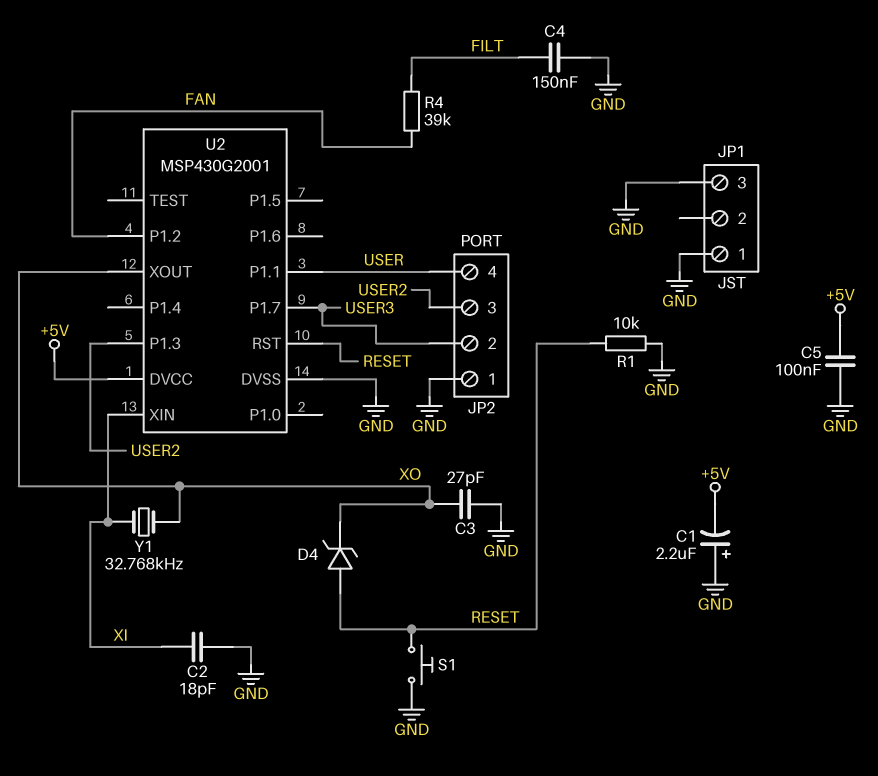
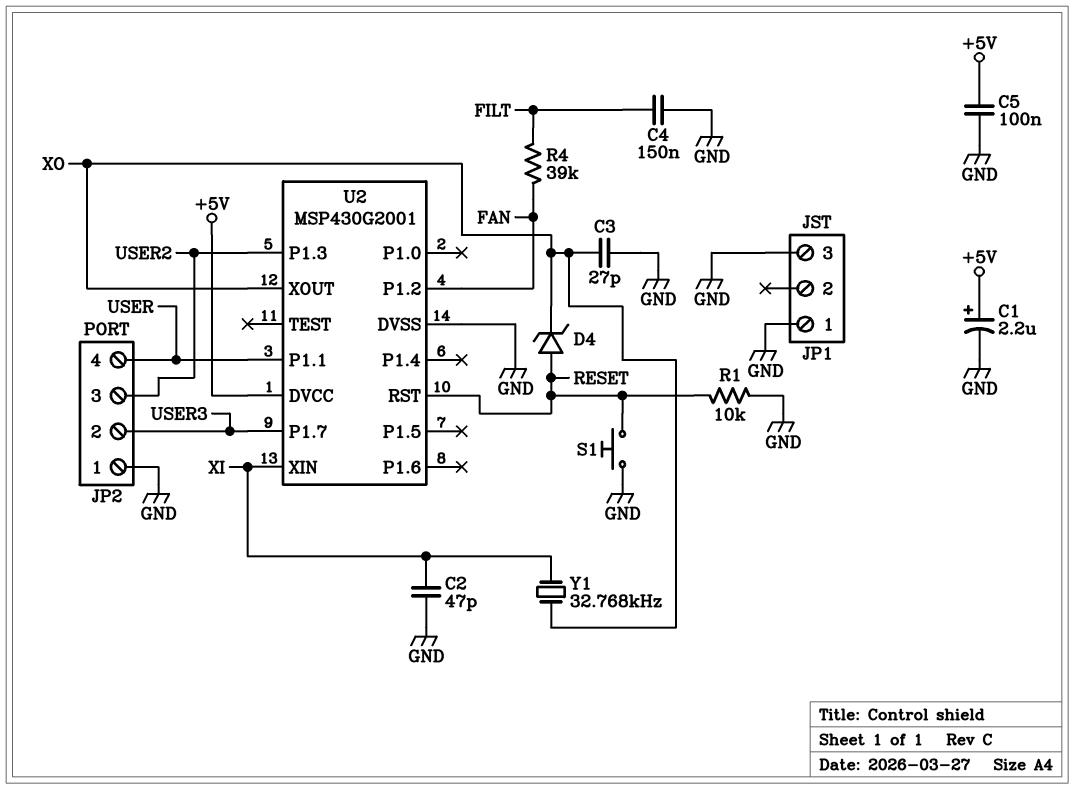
C1: 2.2uF (plus GND, minus +5V) -> 2.2uF (plus +5V, minus GND)
C2: 18pF (GND, XI) -> 47pF (GND, XI)

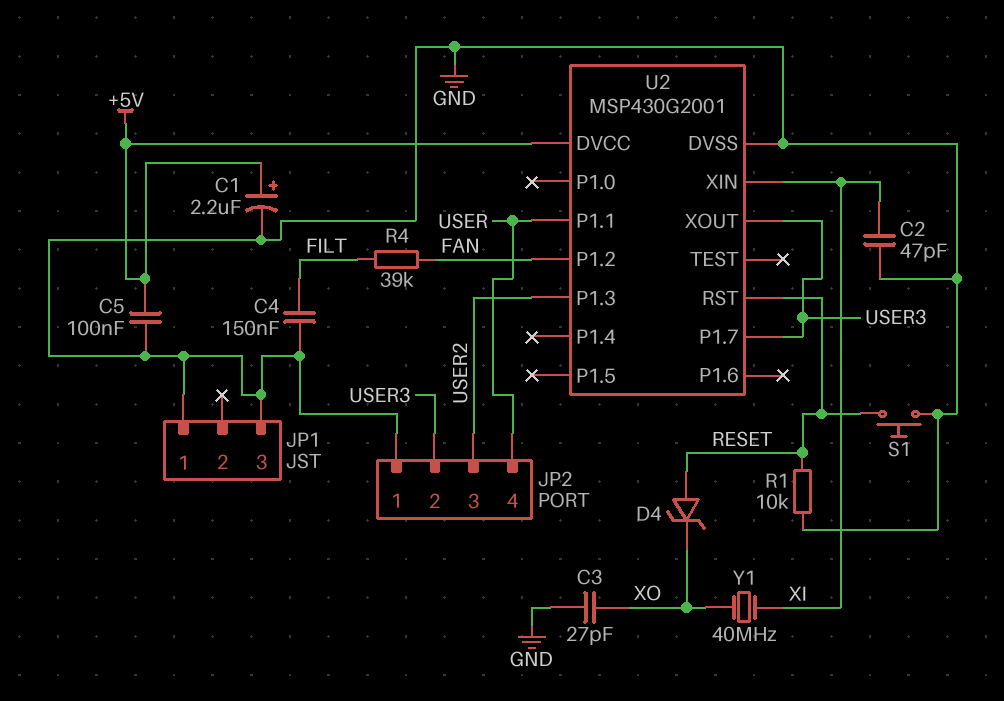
U2 pin XOUT: XO -> USER3
Y1: 32.768kHz (XI, XO) -> 40MHz (XI, XO)

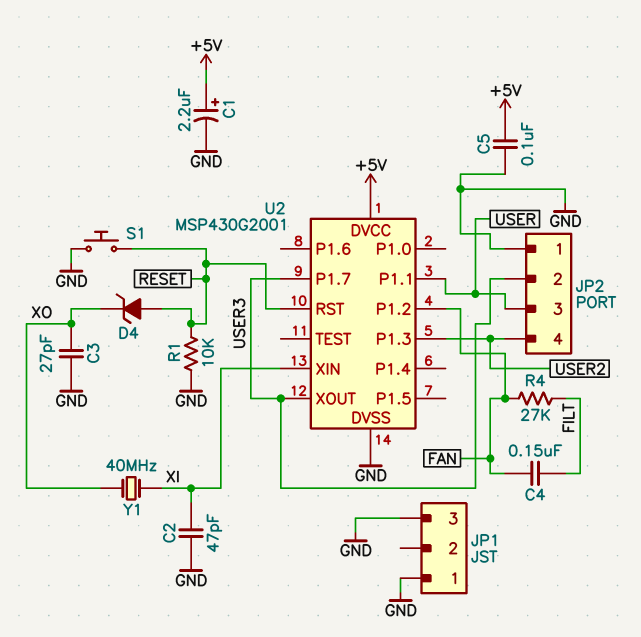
C4: 150nF (FILT, GND) -> 150nF (FAN, FILT)
JP2 pin 3: USER2 -> USER
JP2 pin 4: USER -> USER2
R4: 39k (FAN, FILT) -> 27k (FAN, FILT)

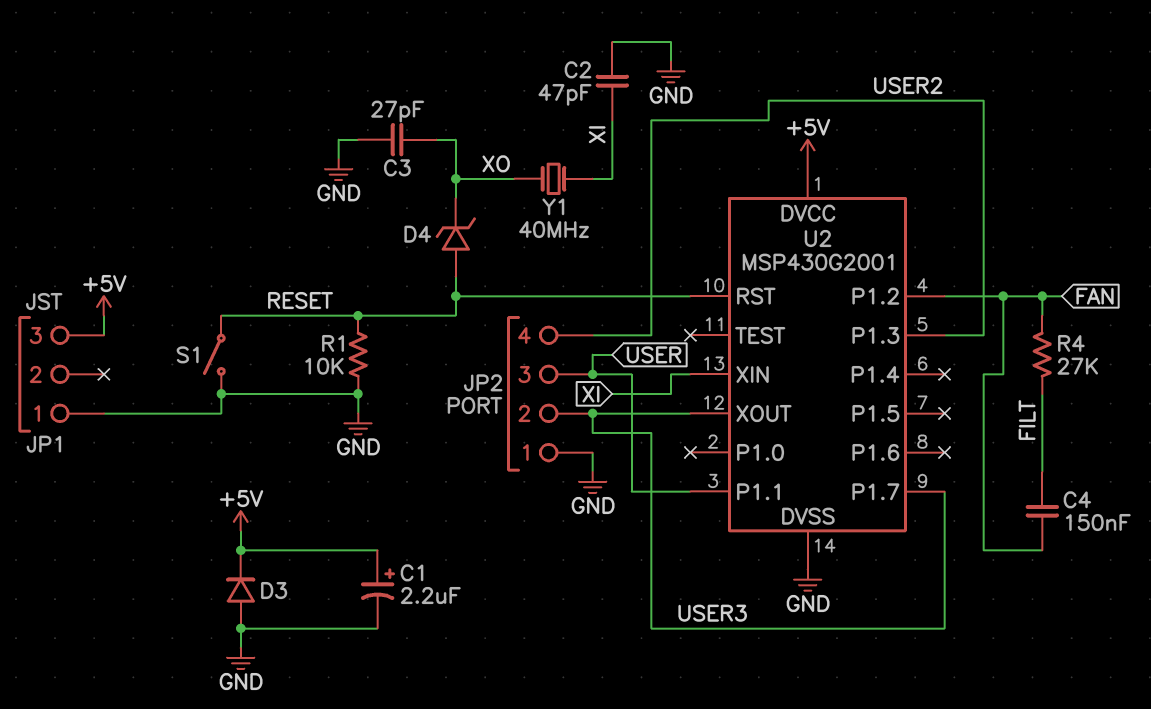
C5: 100nF (+5V, GND) -> none
D3: none -> diode (A GND, K +5V)
JP1 pin 3: GND -> +5V
S1: button (GND, RESET) -> switch (GND, RESET)

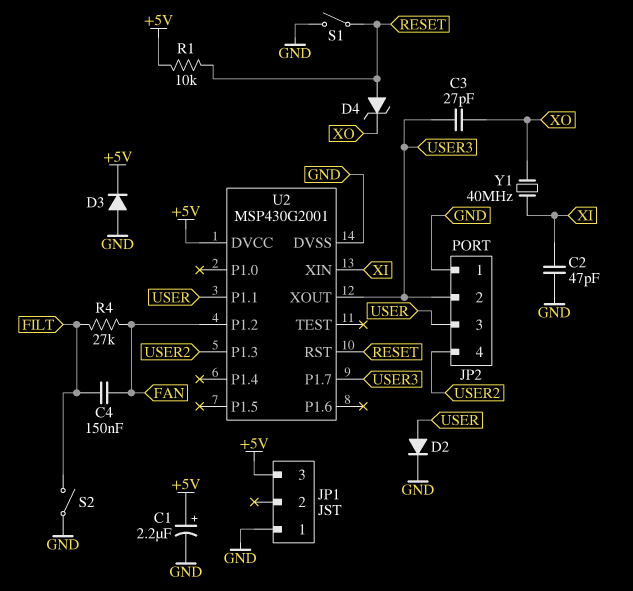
C3: 27pF (GND, XO) -> 27pF (USER3, XO)
D2: none -> diode (A USER, K GND)
R1: 10k (GND, RESET) -> 10k (+5V, RESET)
S2: none -> switch (FILT, GND)

